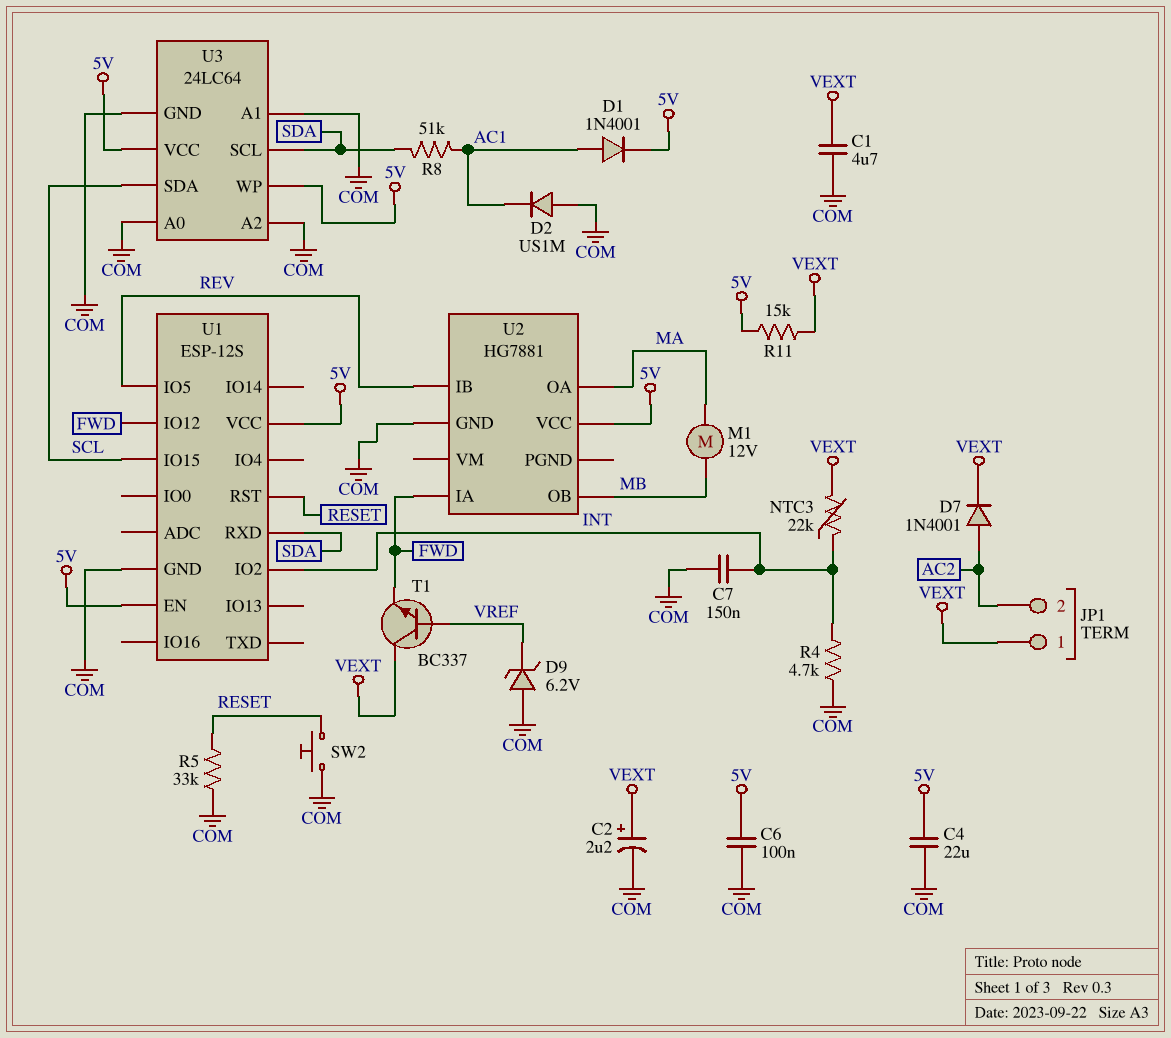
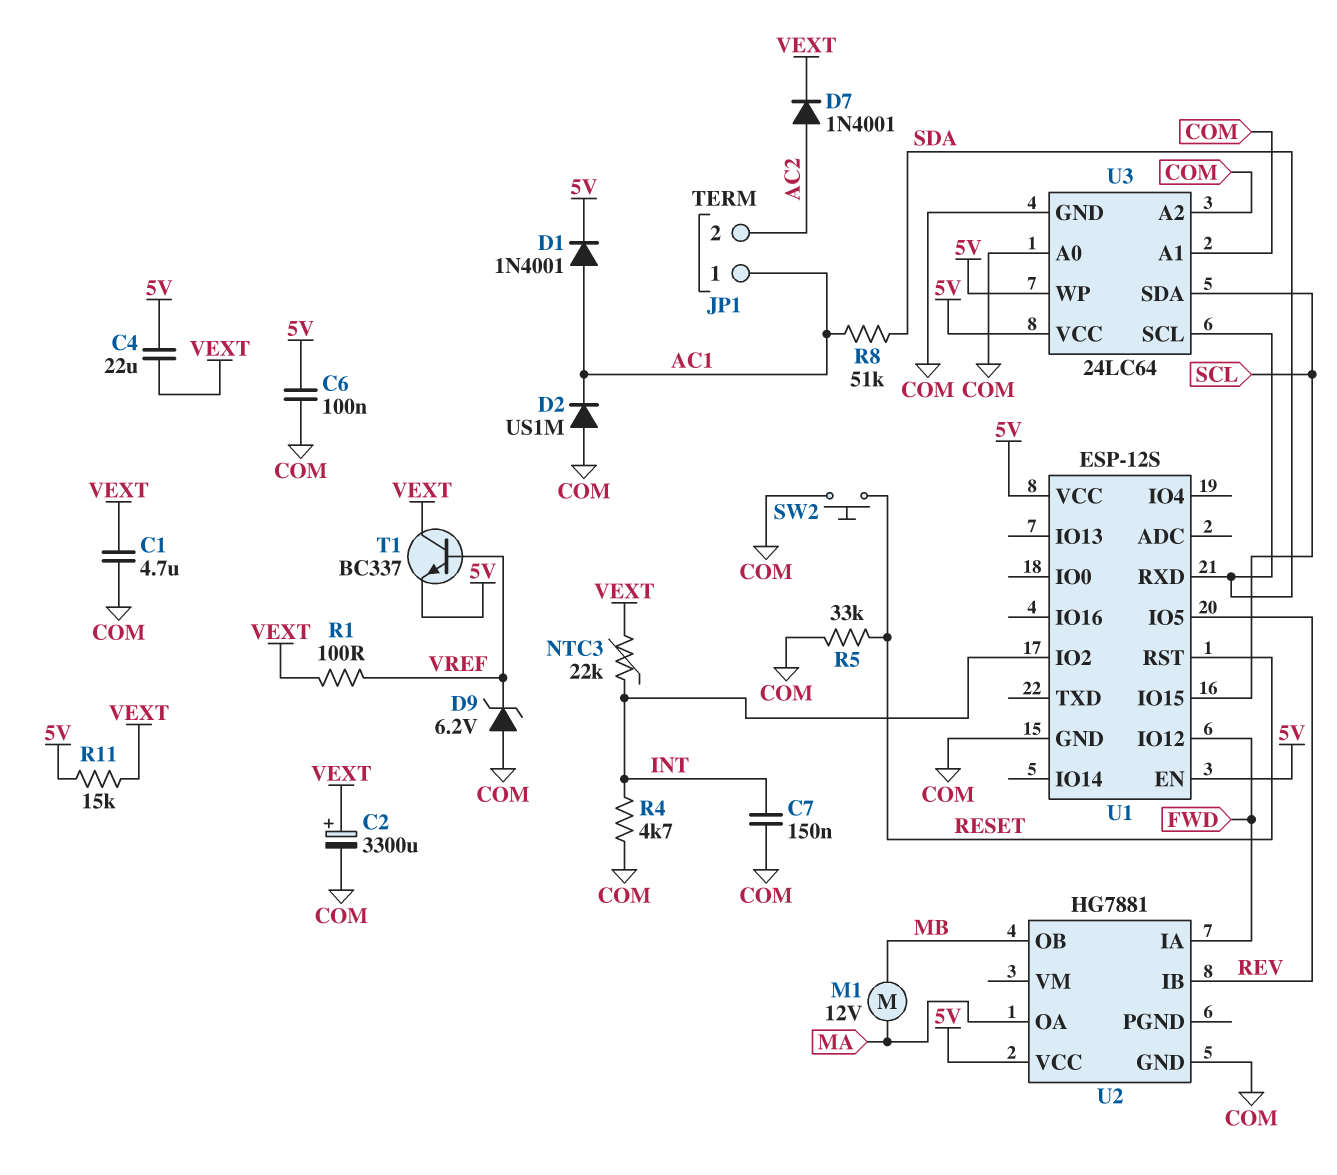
C2: 2.2uF (plus VEXT, minus COM) -> 3300uF (plus VEXT, minus COM)
C4: 22uF (5V, COM) -> 22uF (5V, VEXT)
JP1 pin 1: VEXT -> AC1
R1: none -> 100 (VEXT, VREF)
T1: NPN BC337 (B VREF, C VEXT, E FWD) -> NPN BC337 (B VREF, C VEXT, E 5V)

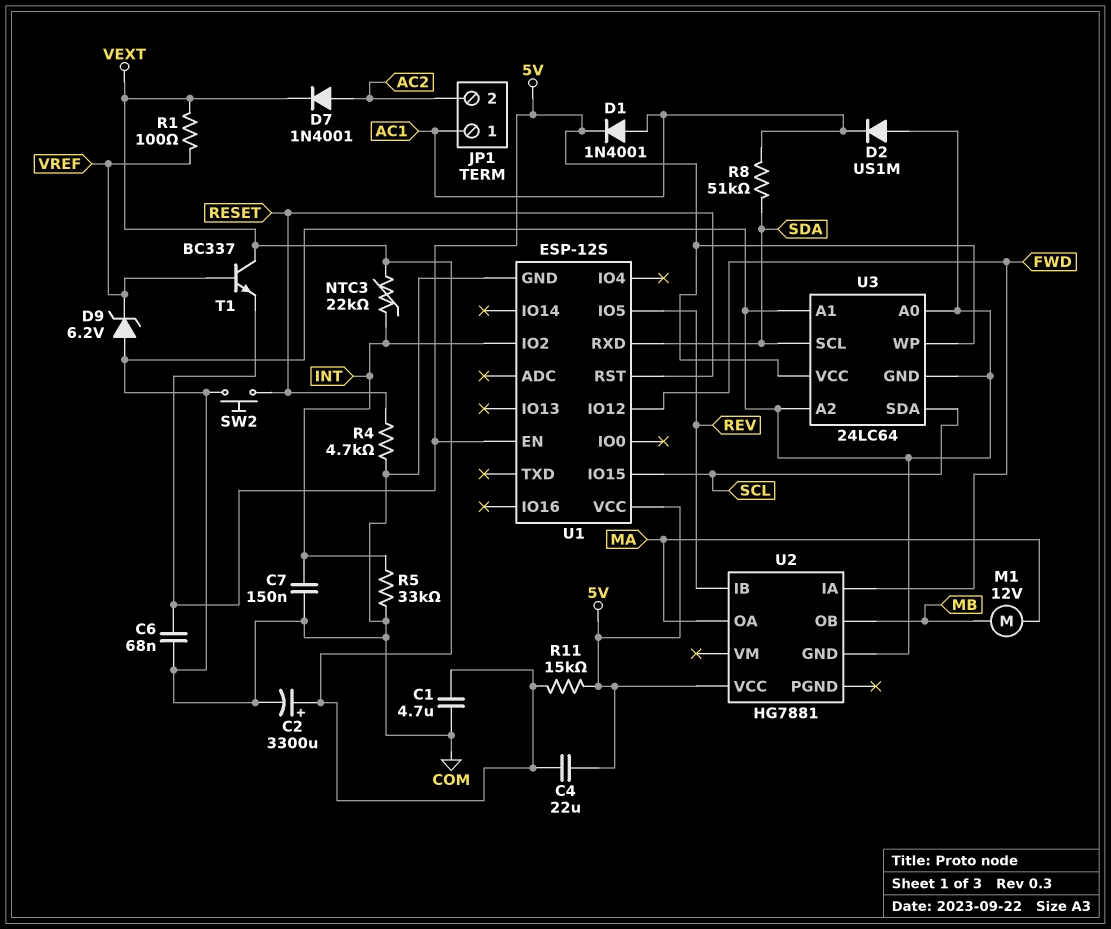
C6: 100nF (5V, COM) -> 68nF (5V, COM)
R4: 4.7k (COM, INT) -> 4.7k (COM, RESET)
R5: 33k (COM, RESET) -> 33k (COM, INT)

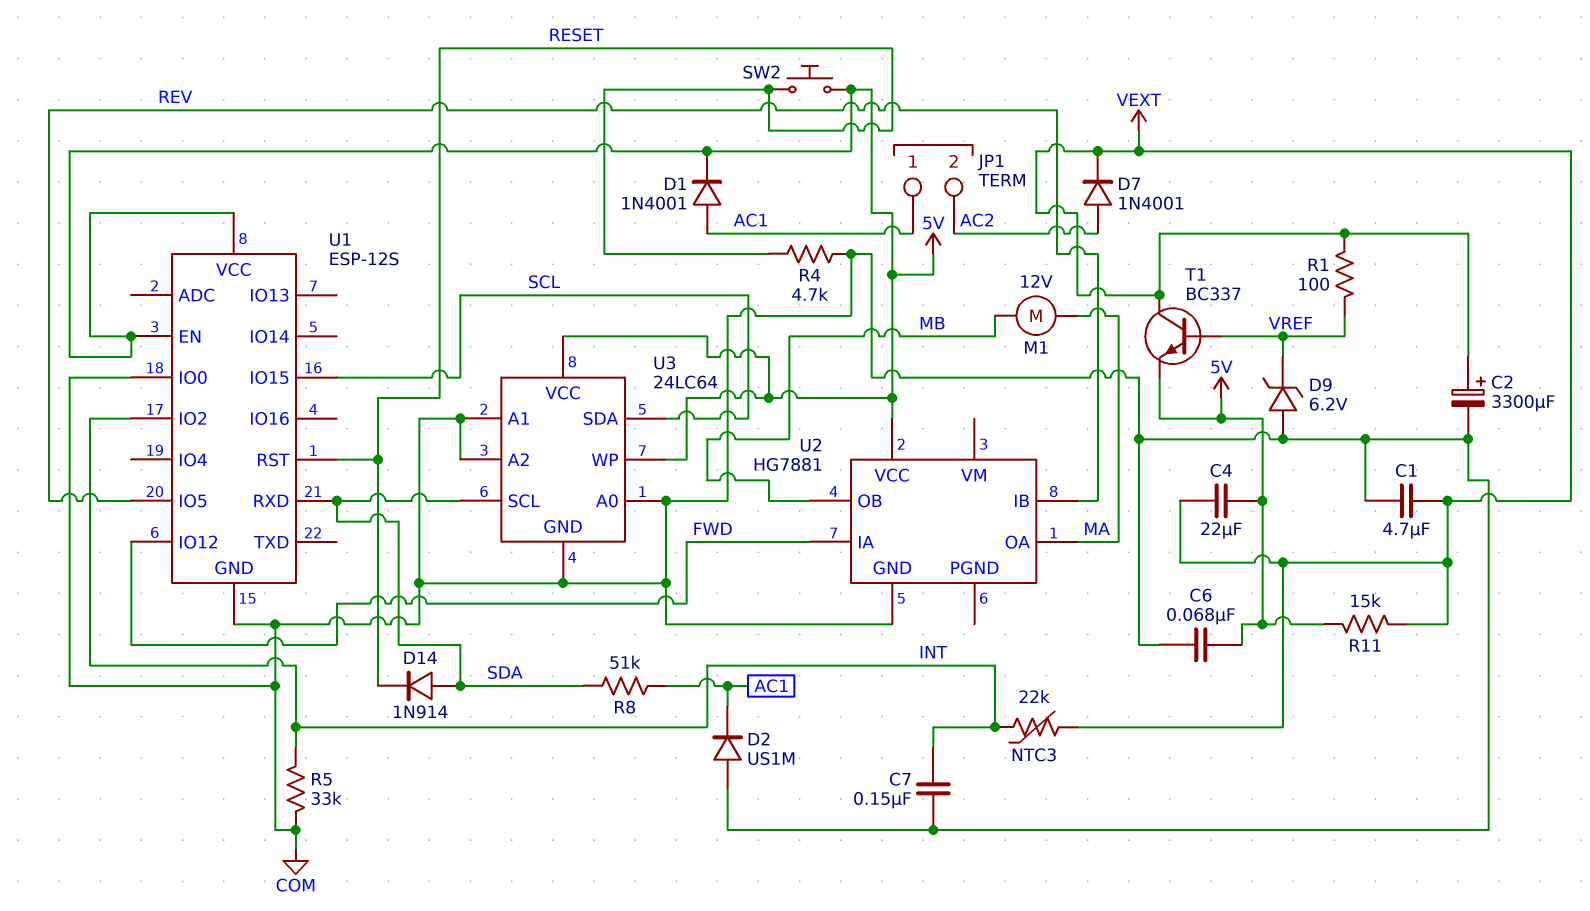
D14: none -> diode 1N914 (A SDA, K RESET)
SW2: button (COM, RESET) -> button (5V, RESET)
U1 pin IO0: none -> COM

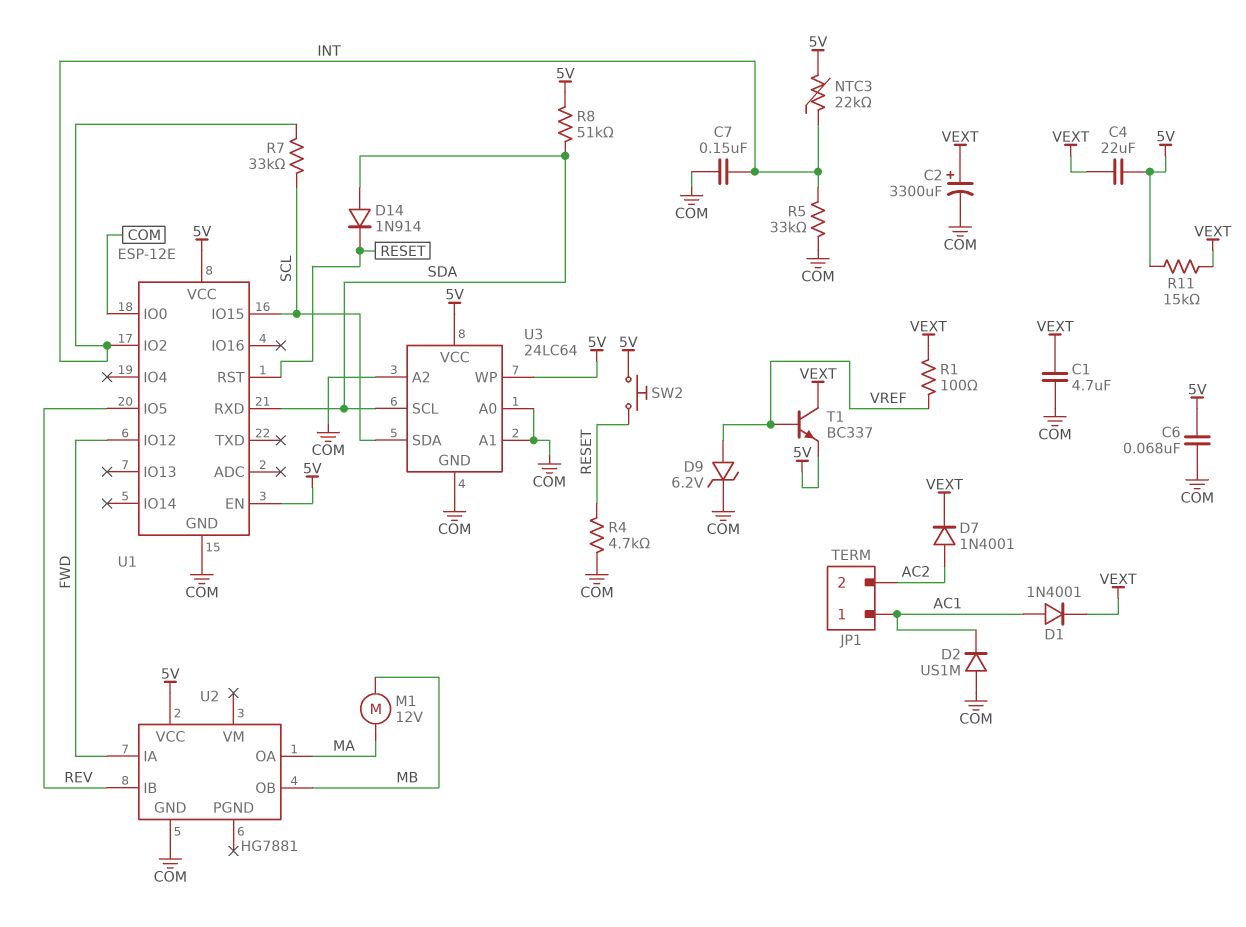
D1: diode 1N4001 (A AC1, K 5V) -> diode 1N4001 (A AC1, K VEXT)
D9: zener 6.2V (A COM, K VREF) -> zener 6.2V (A VREF, K COM)
NTC3: 22k (INT, VEXT) -> 22k (5V, INT)
R7: none -> 33k (INT, SCL)
R8: 51k (AC1, SDA) -> 51k (5V, SDA)
U1: ESP-12S -> ESP-12E

